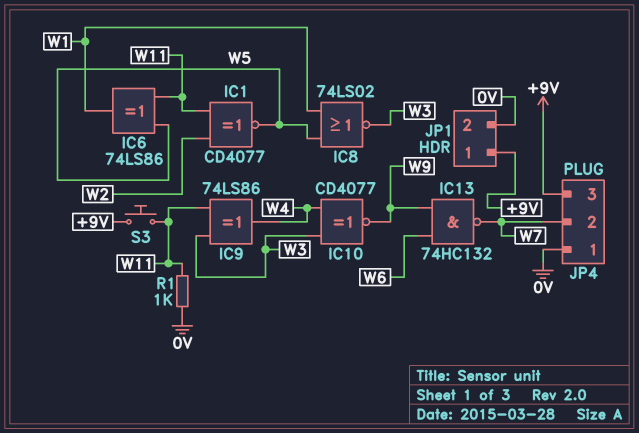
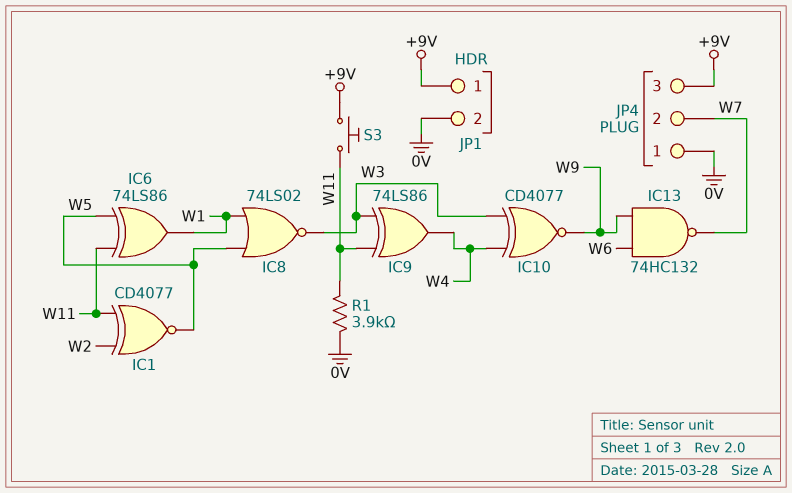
R1: 1k (0V, W11) -> 3.9k (0V, W11)

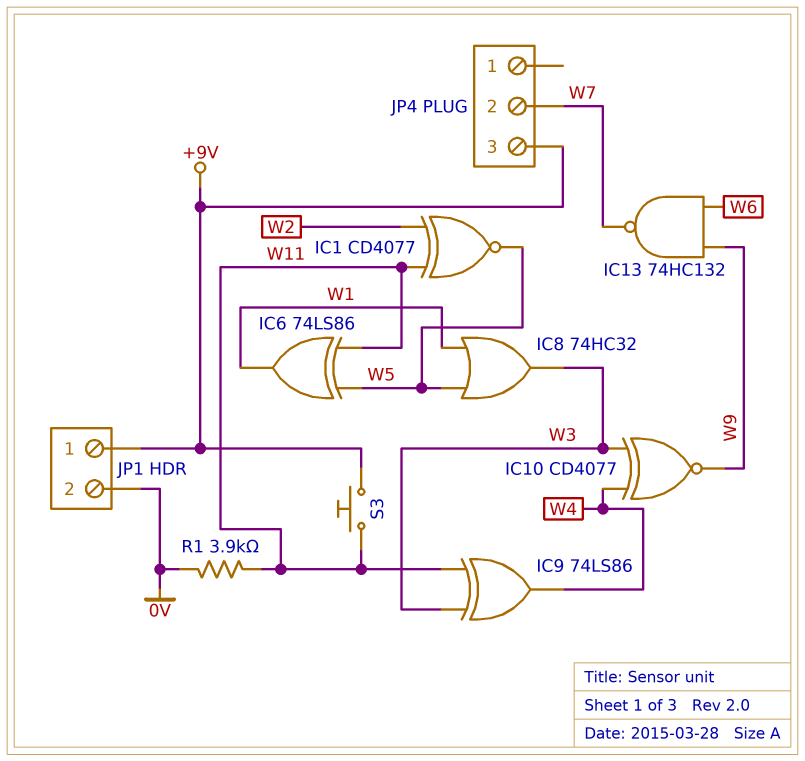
IC8: NOR 74LS02 (in W1, in W5, out W3) -> OR 74HC32 (in W1, in W5, out W3)
JP4 pin 1: 0V -> none

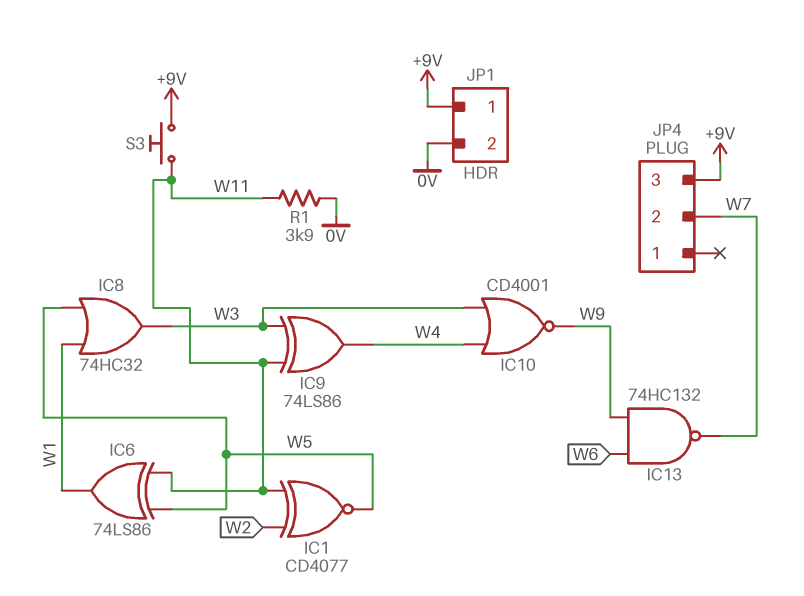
IC10: XNOR CD4077 (in W3, in W4, out W9) -> NOR CD4001 (in W3, in W4, out W9)

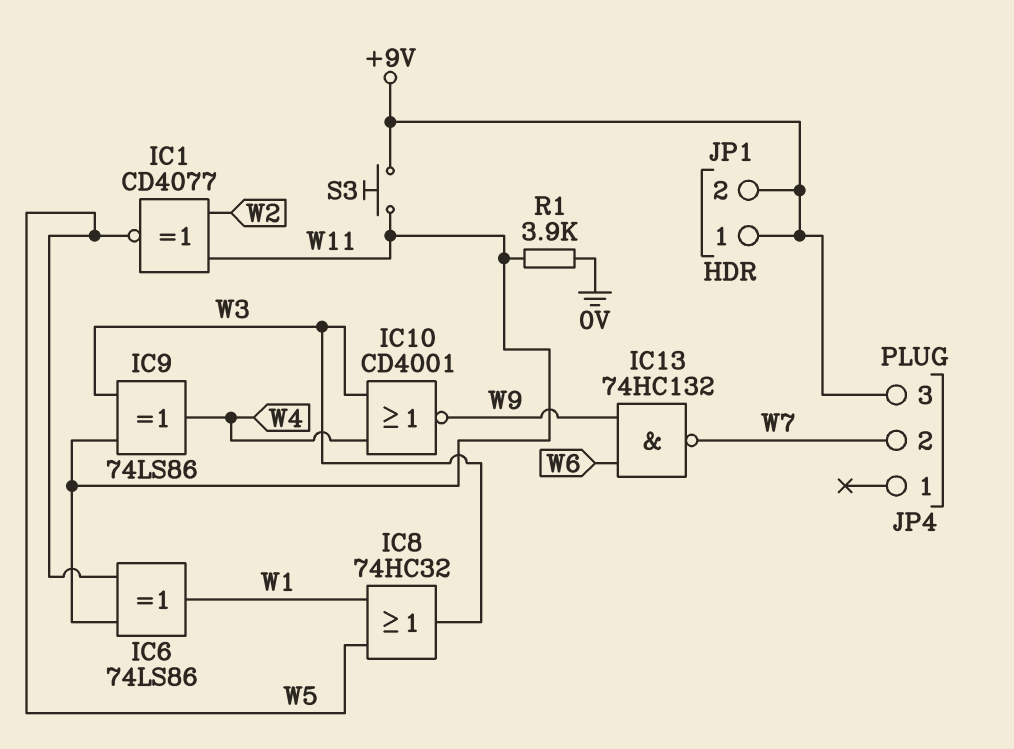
JP1 pin 2: 0V -> +9V

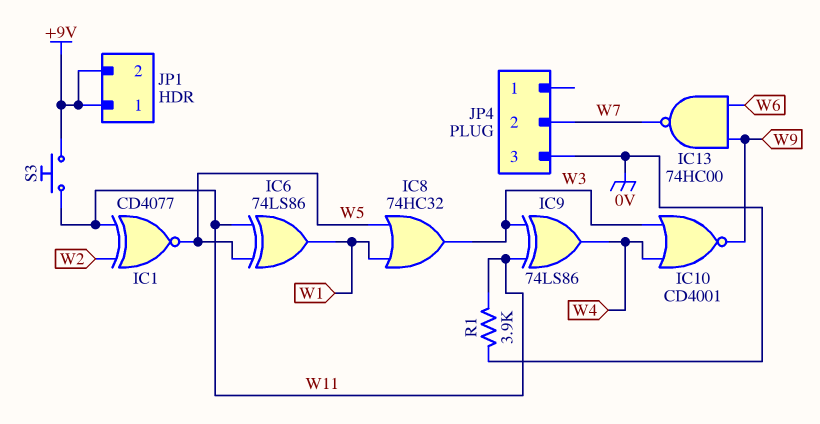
IC13: NAND 74HC132 (in W6, in W9, out W7) -> NAND 74HC00 (in W6, in W9, out W7)
JP4 pin 3: +9V -> 0V

